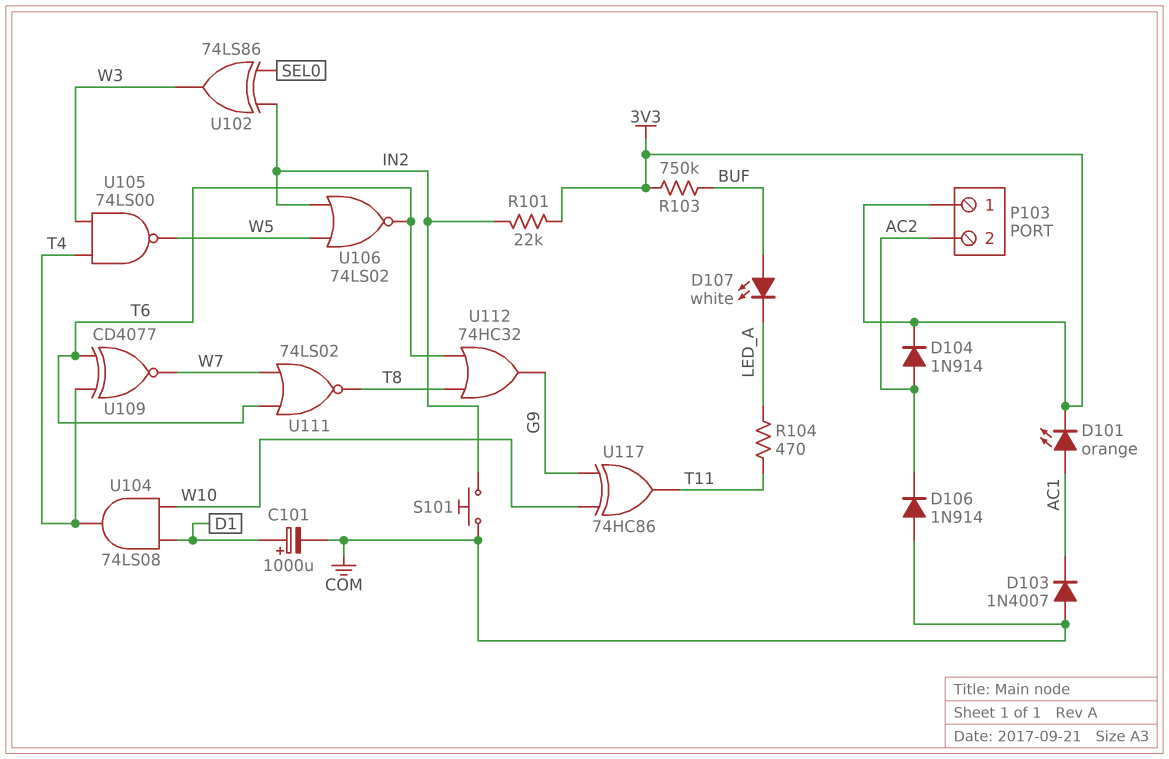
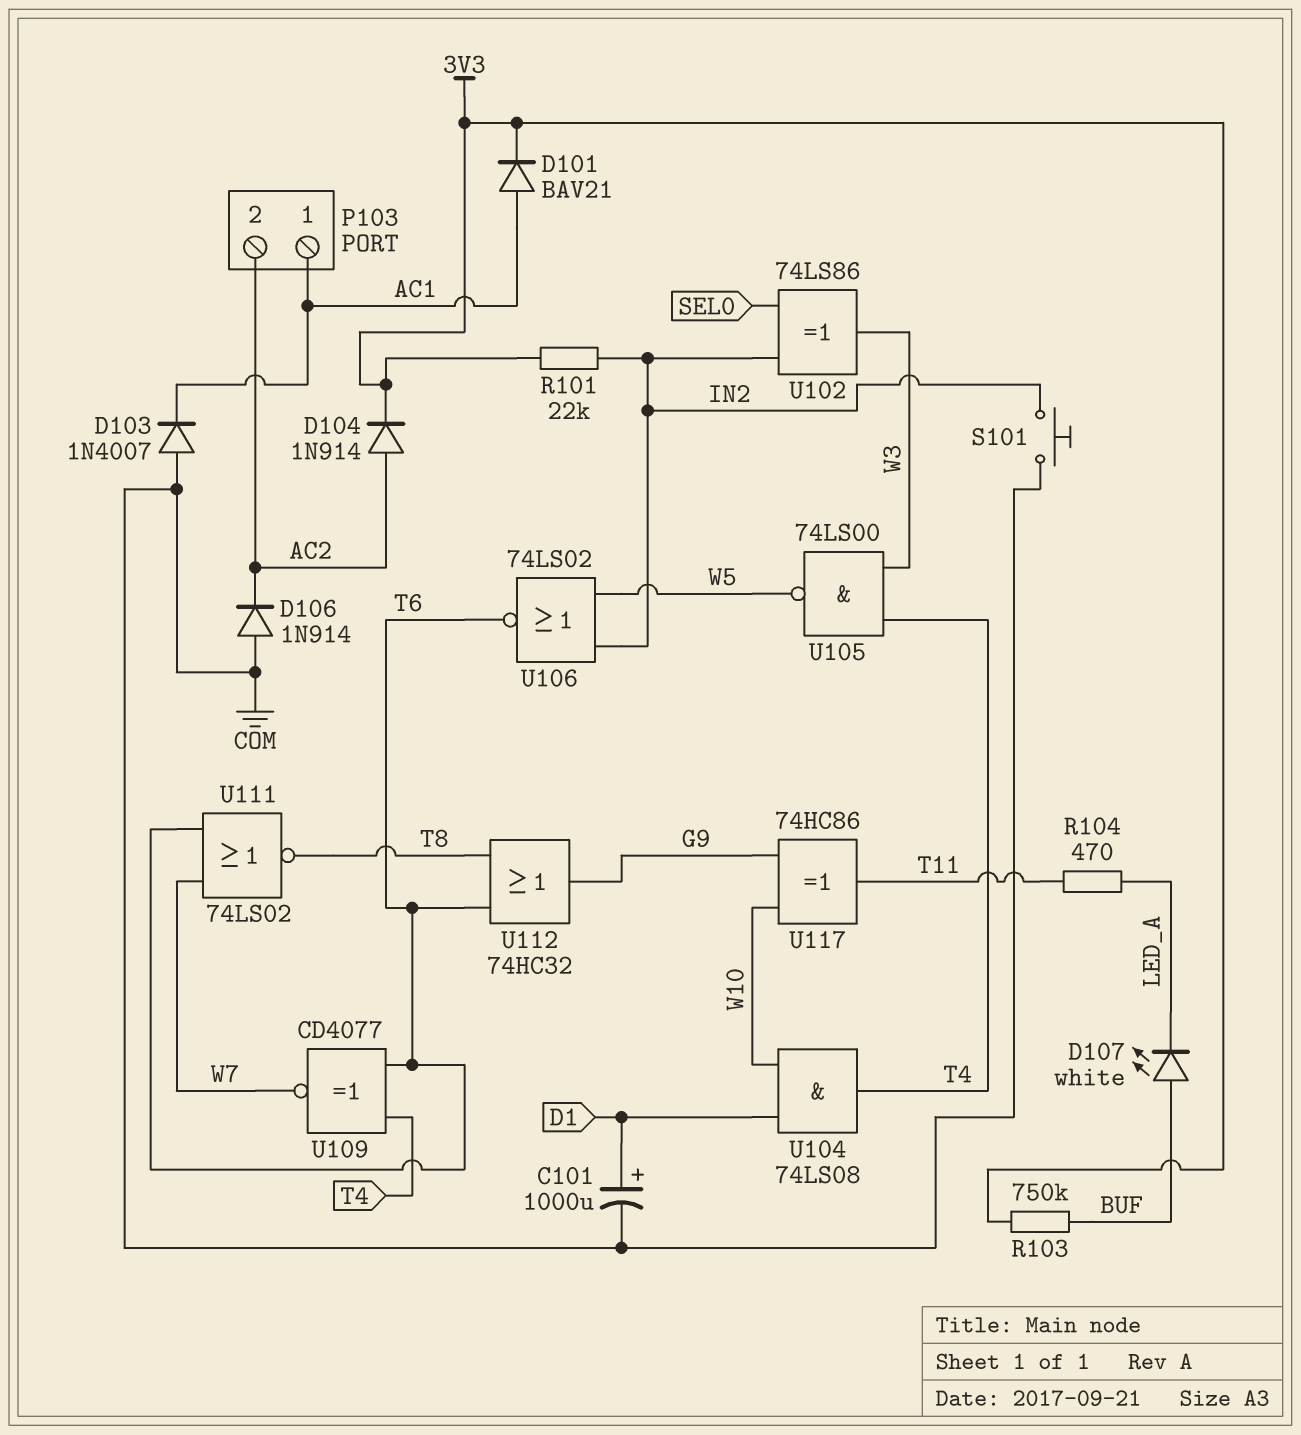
D101: LED orange (A AC1, K 3V3) -> diode BAV21 (A AC1, K 3V3)
P103 pin 1: 3V3 -> AC1

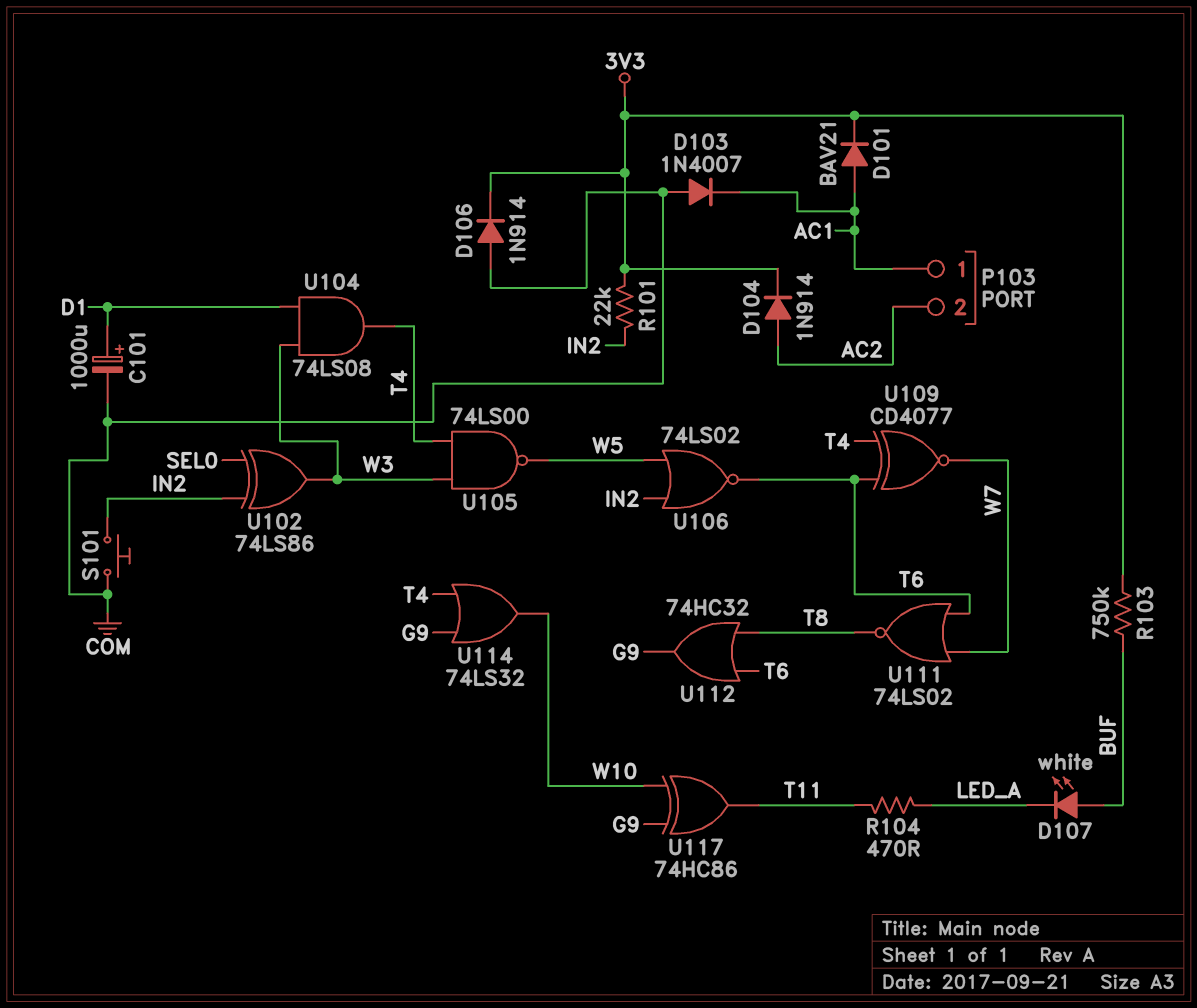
D106: diode 1N914 (A COM, K AC2) -> diode 1N914 (A COM, K 3V3)
U104: AND 74LS08 (in D1, in W10, out T4) -> AND 74LS08 (in D1, in W3, out T4)
U114: none -> OR 74LS32 (in G9, in T4, out W10)

